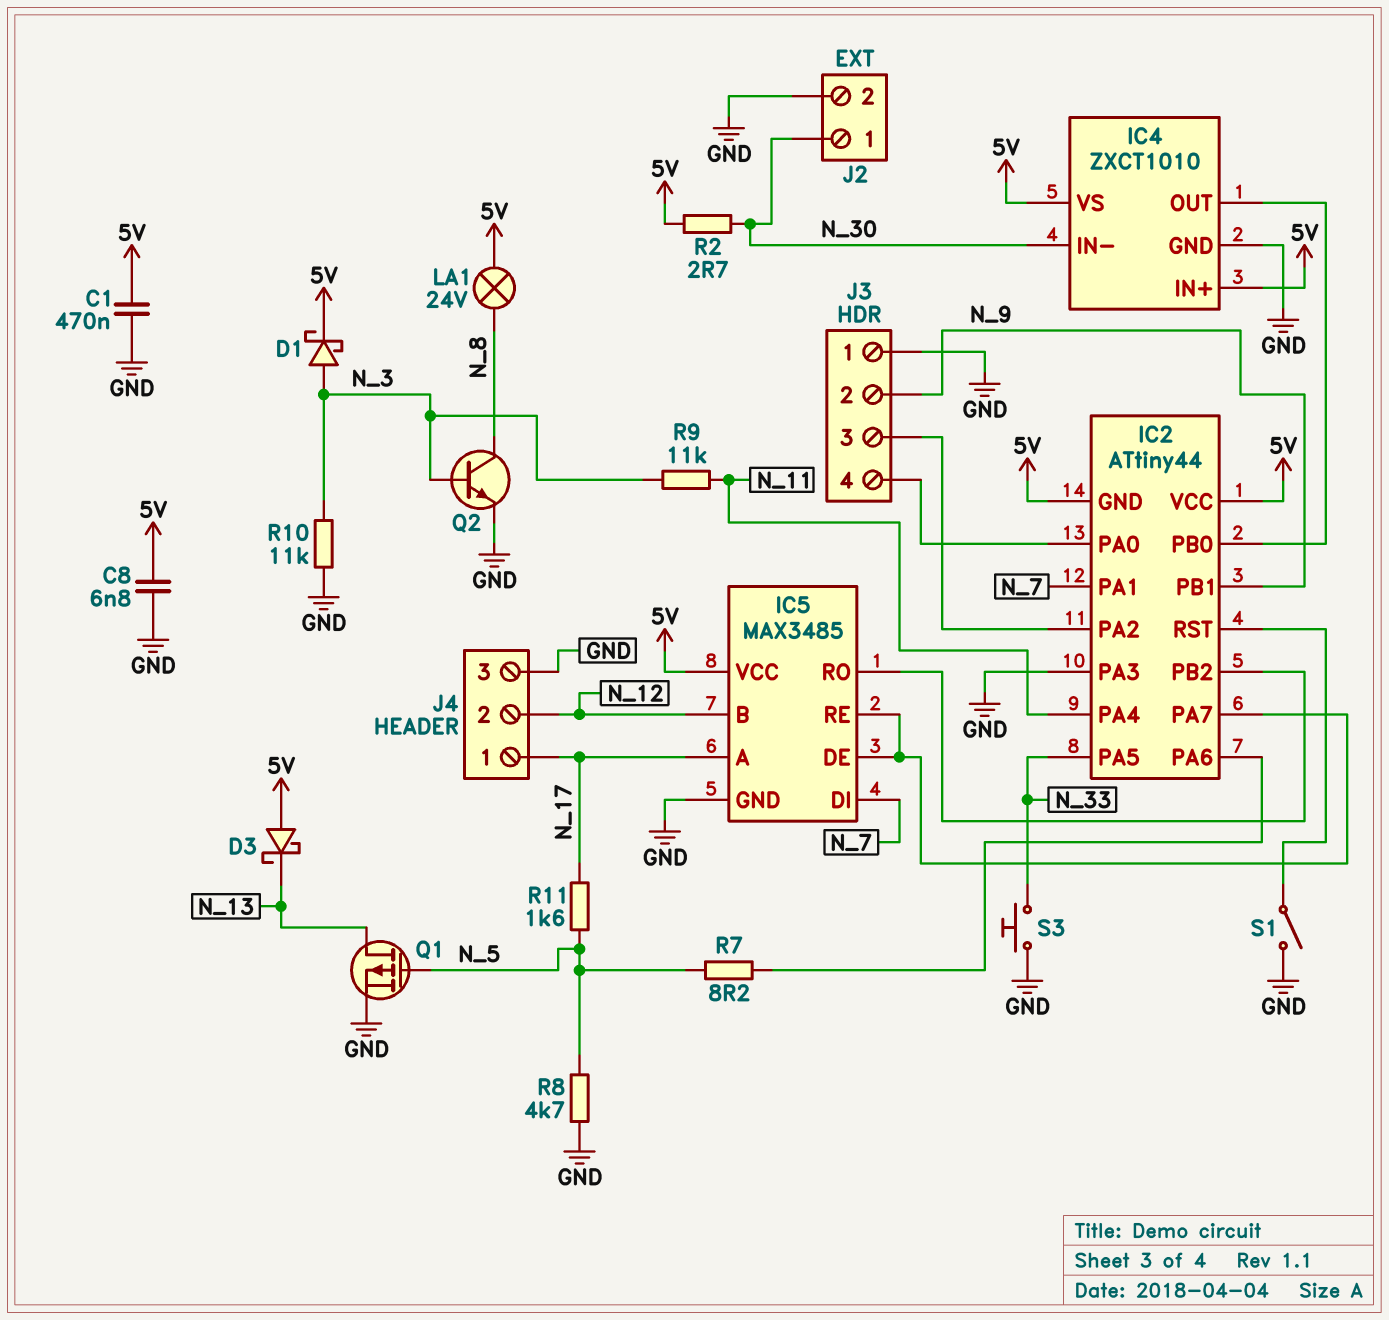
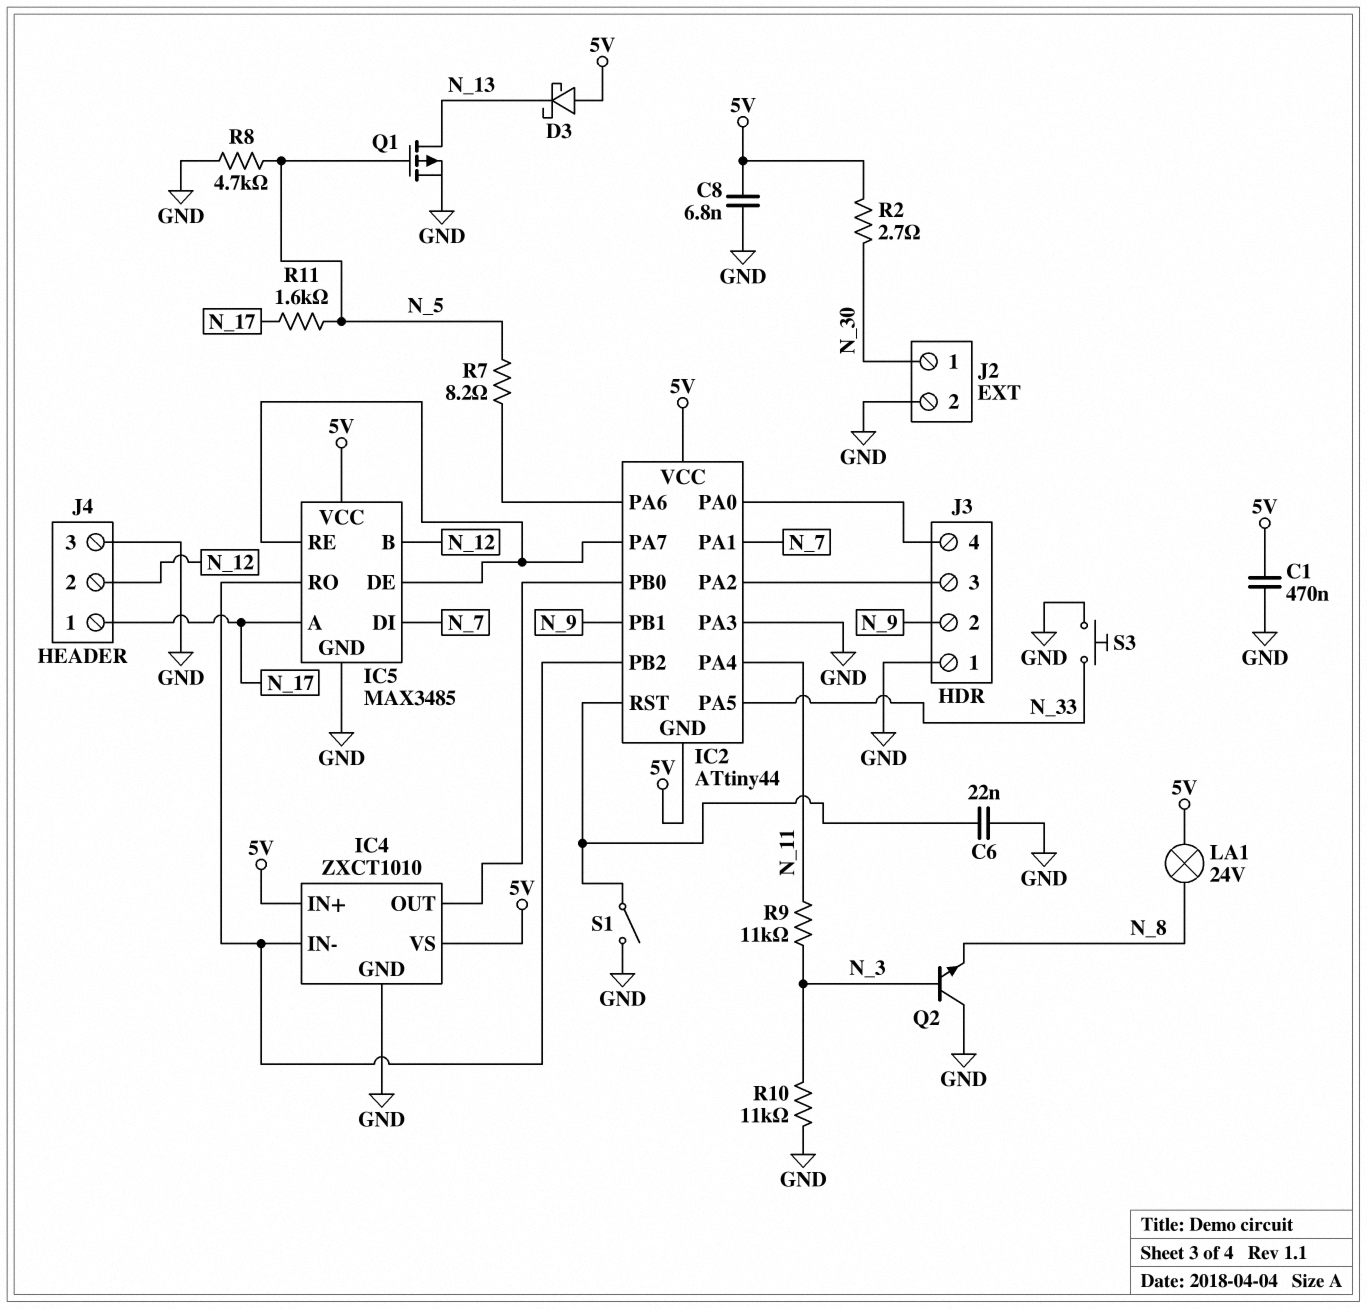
C6: none -> 22nF (GND, IC2/RST)
D1: schottky (A N_3, K 5V) -> none
IC4 pin IN-: N_30 -> IC2/PB2
Q2: NPN (B N_3, C N_8, E GND) -> NPN (B N_3, C GND, E N_8)

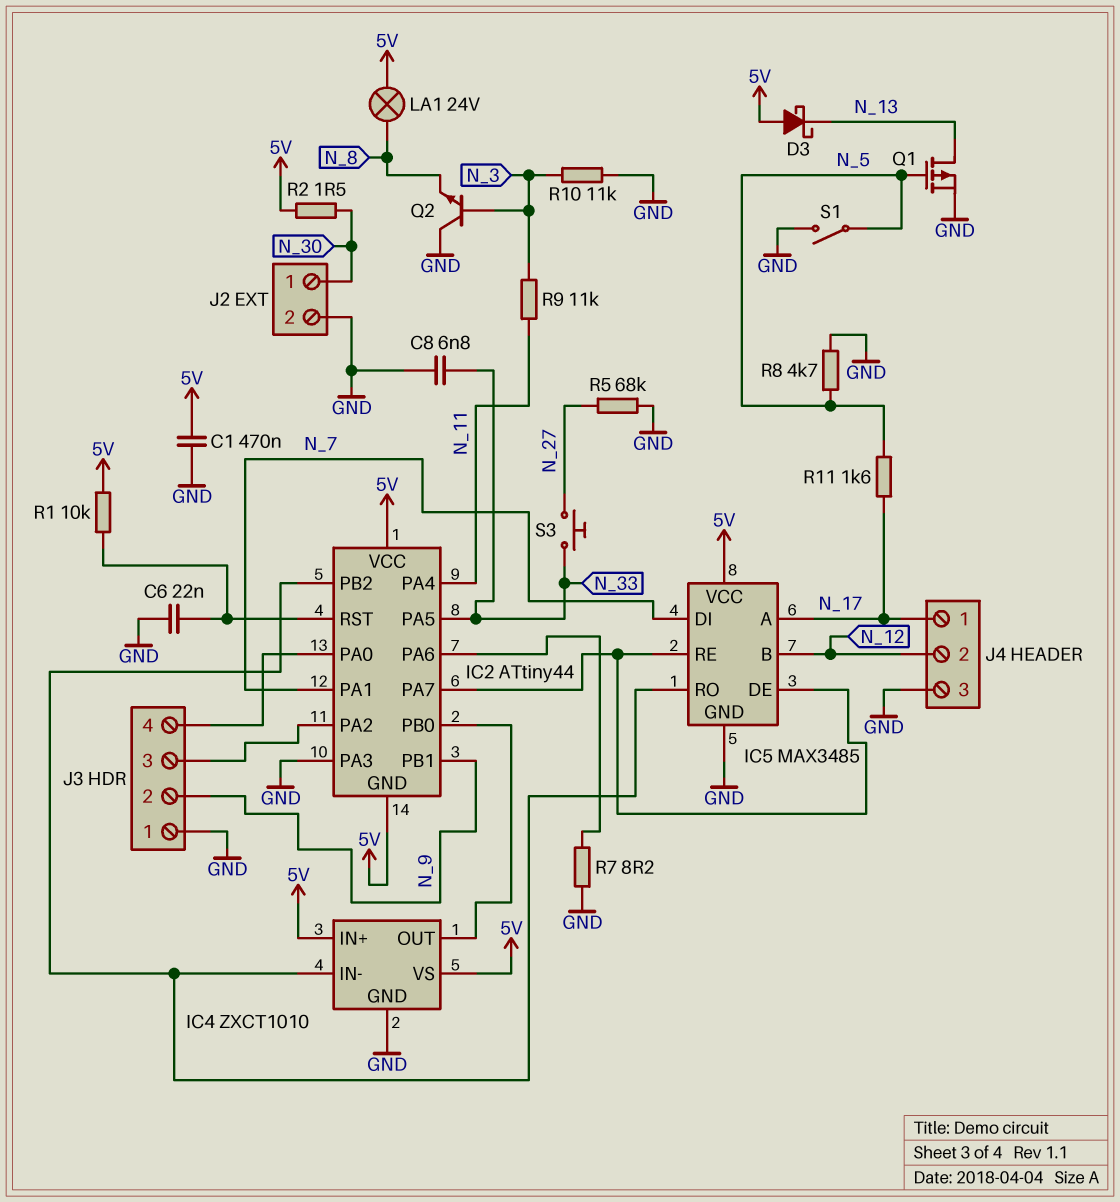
C8: 6.8nF (5V, GND) -> 6.8nF (GND, N_33)
R1: none -> 10k (5V, IC2/RST)
R2: 2.7 (5V, N_30) -> 1.5 (5V, N_30)
R5: none -> 68k (GND, N_27)
R7: 8.2 (IC2/PA6, N_5) -> 8.2 (GND, IC2/PA6)
S1: switch (GND, IC2/RST) -> switch (GND, N_5)
S3: button (GND, N_33) -> button (N_27, N_33)

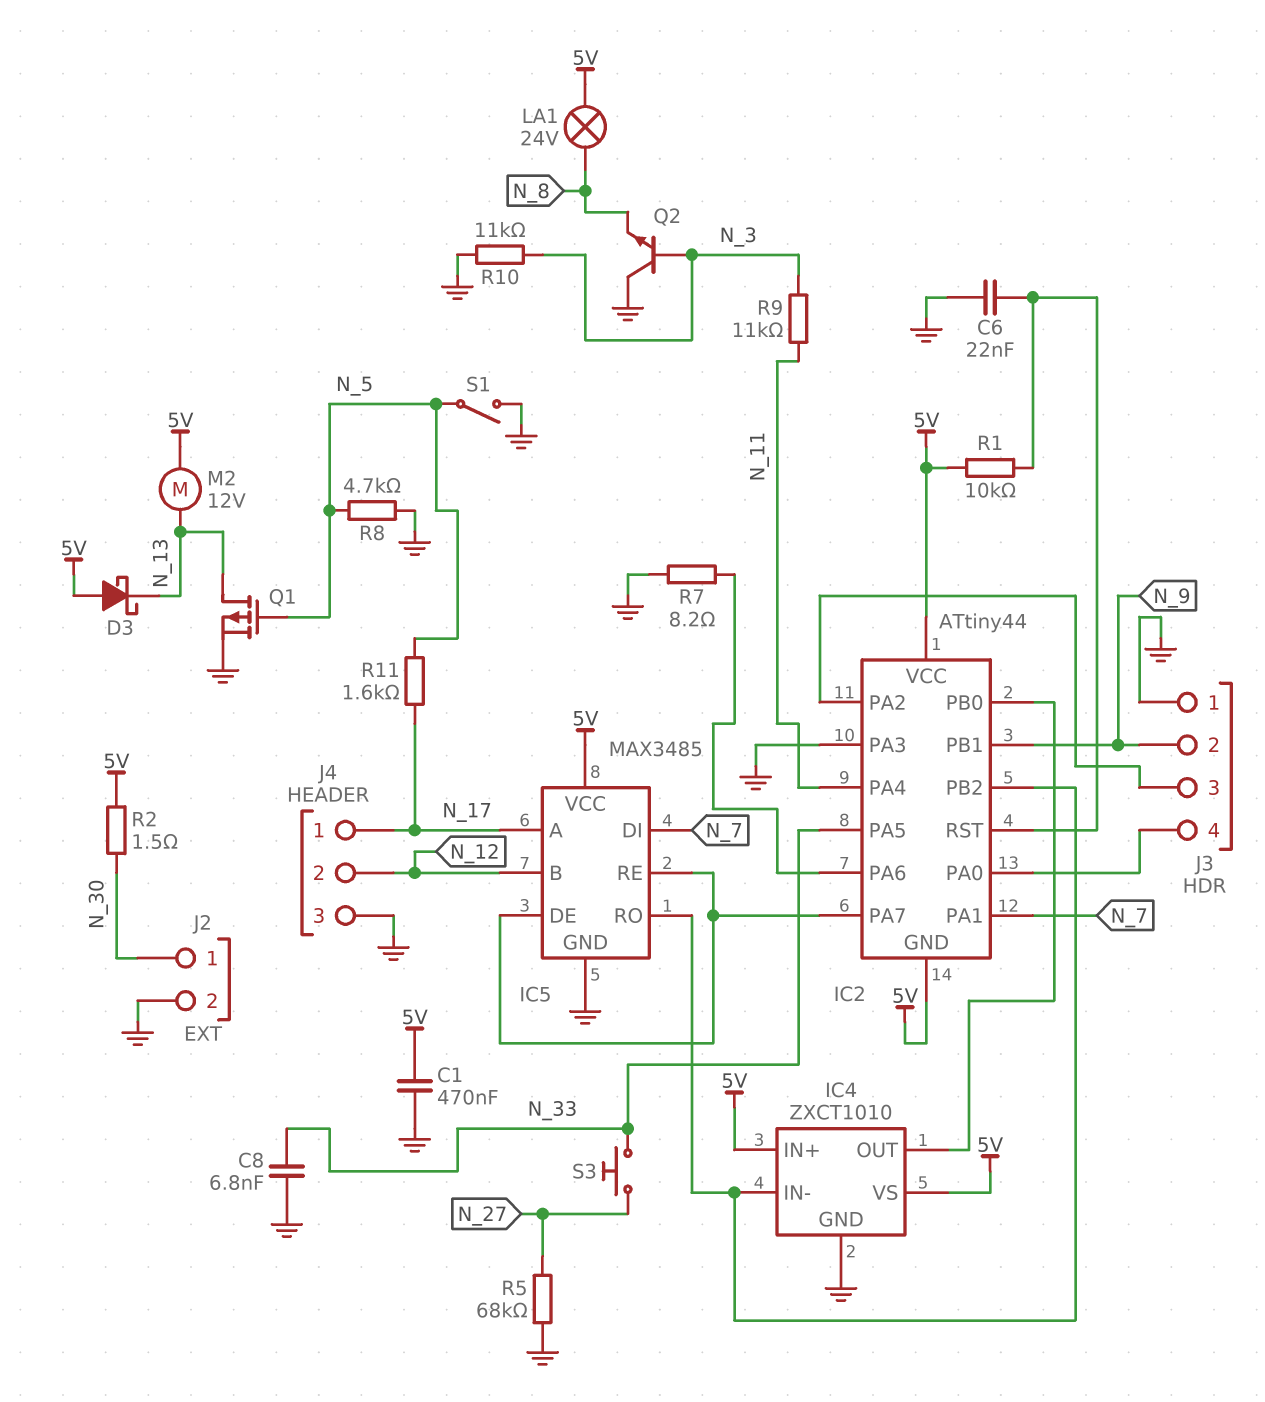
M2: none -> motor 12V (5V, N_13)

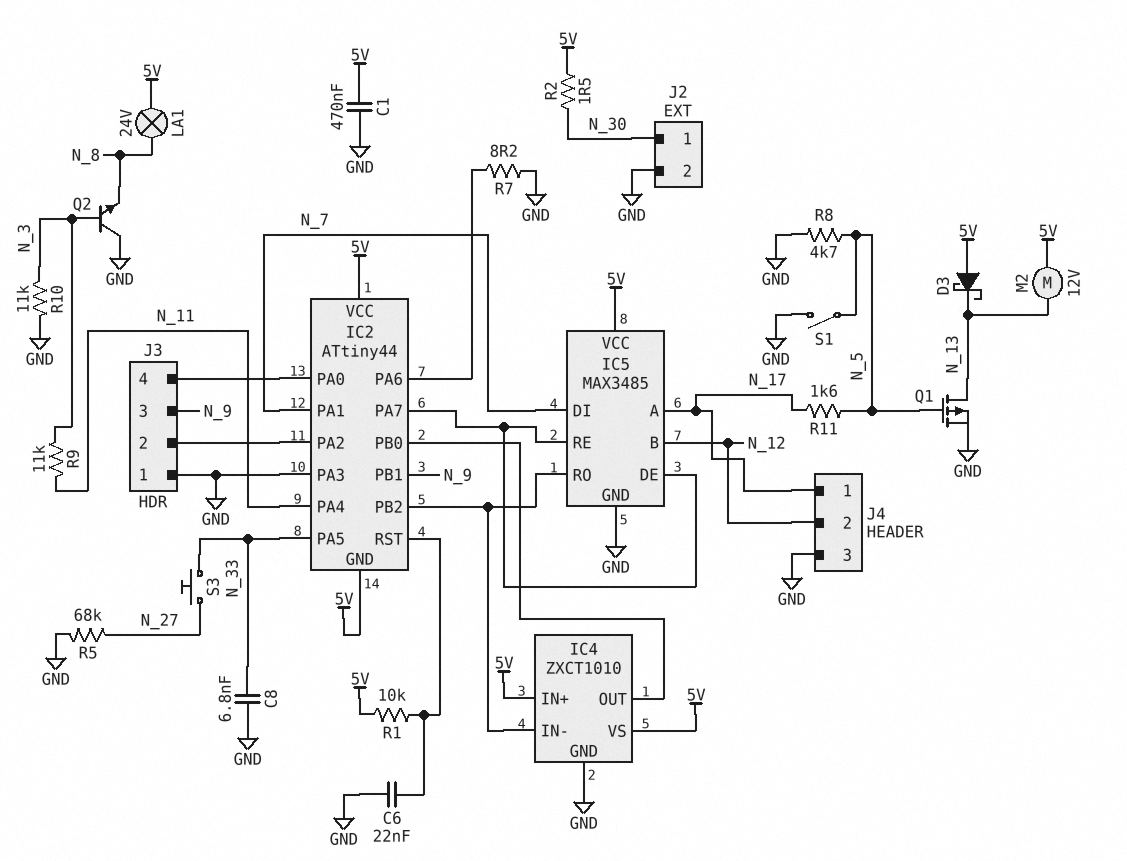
J3 pin 2: N_9 -> IC2/PA2
J3 pin 3: IC2/PA2 -> N_9

